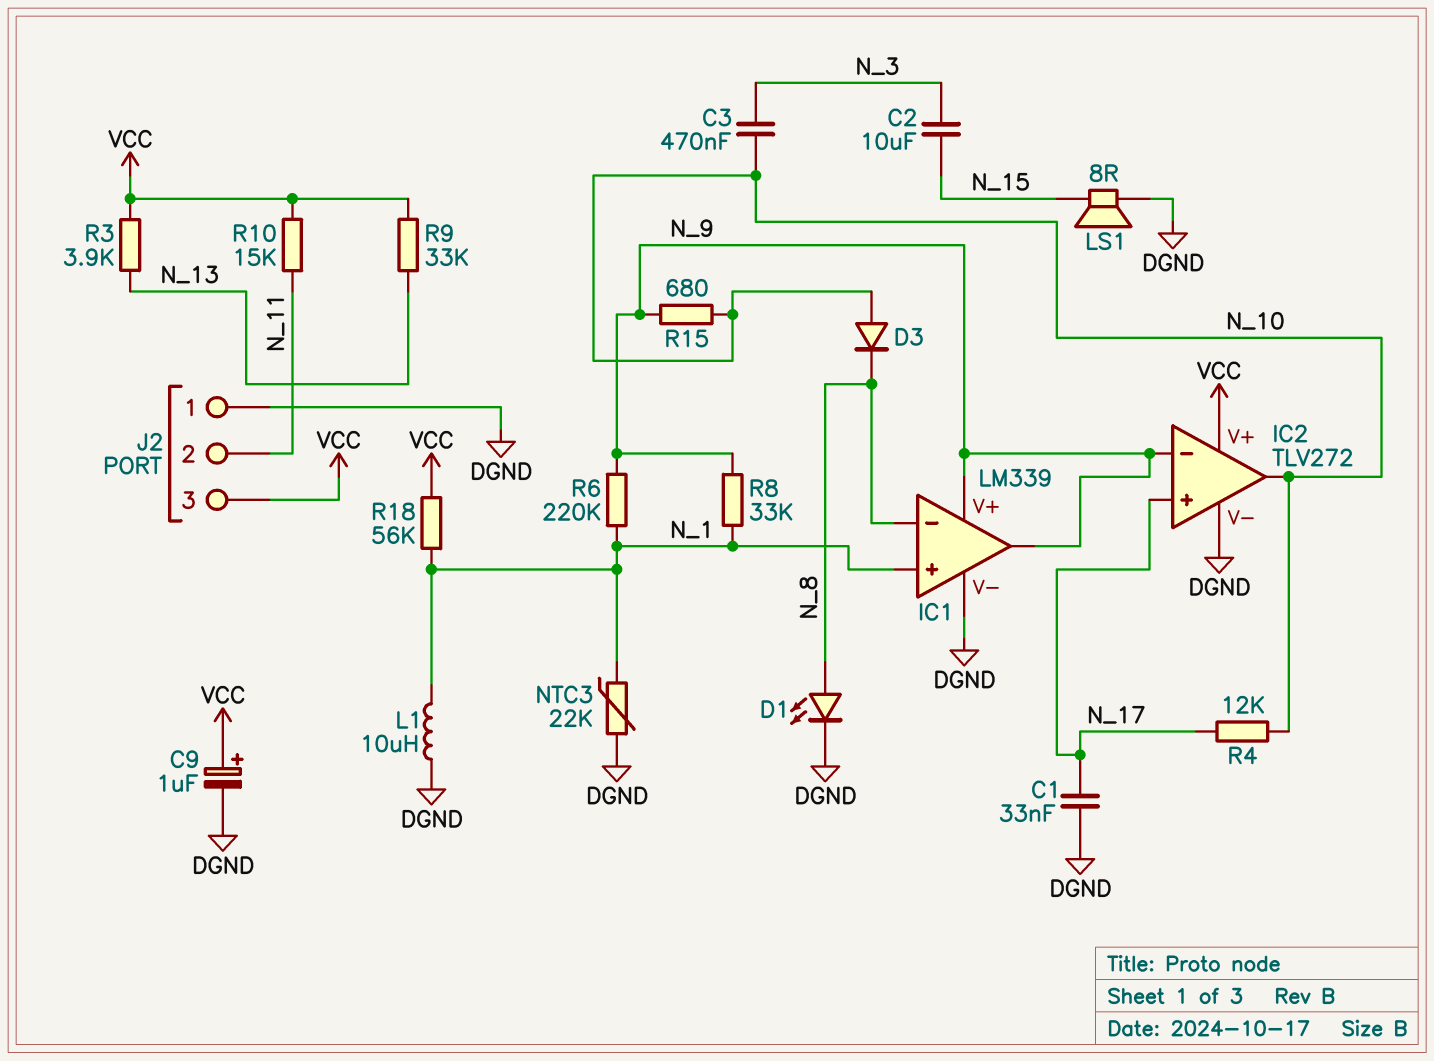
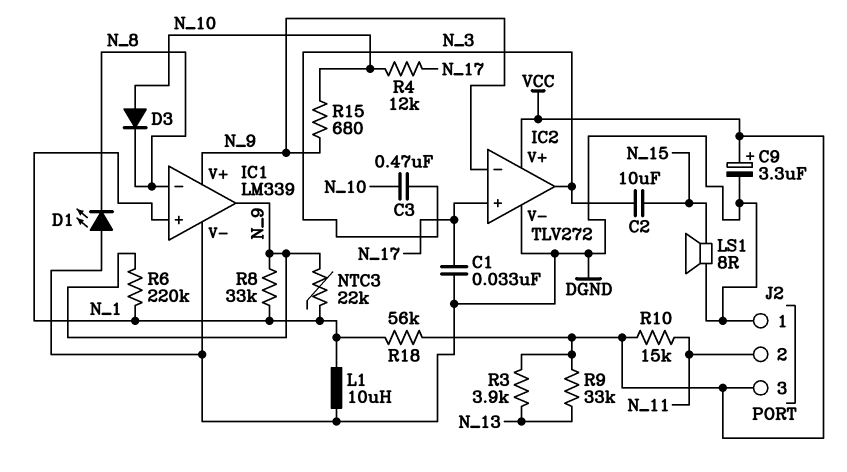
C9: 1uF (plus VCC, minus DGND) -> 3.3uF (plus VCC, minus DGND)
D1: LED (A N_8, K DGND) -> LED (A DGND, K N_8)
IC2 pin out: N_10 -> N_3
NTC3: 22k (DGND, N_1) -> 22k (N_1, N_9)

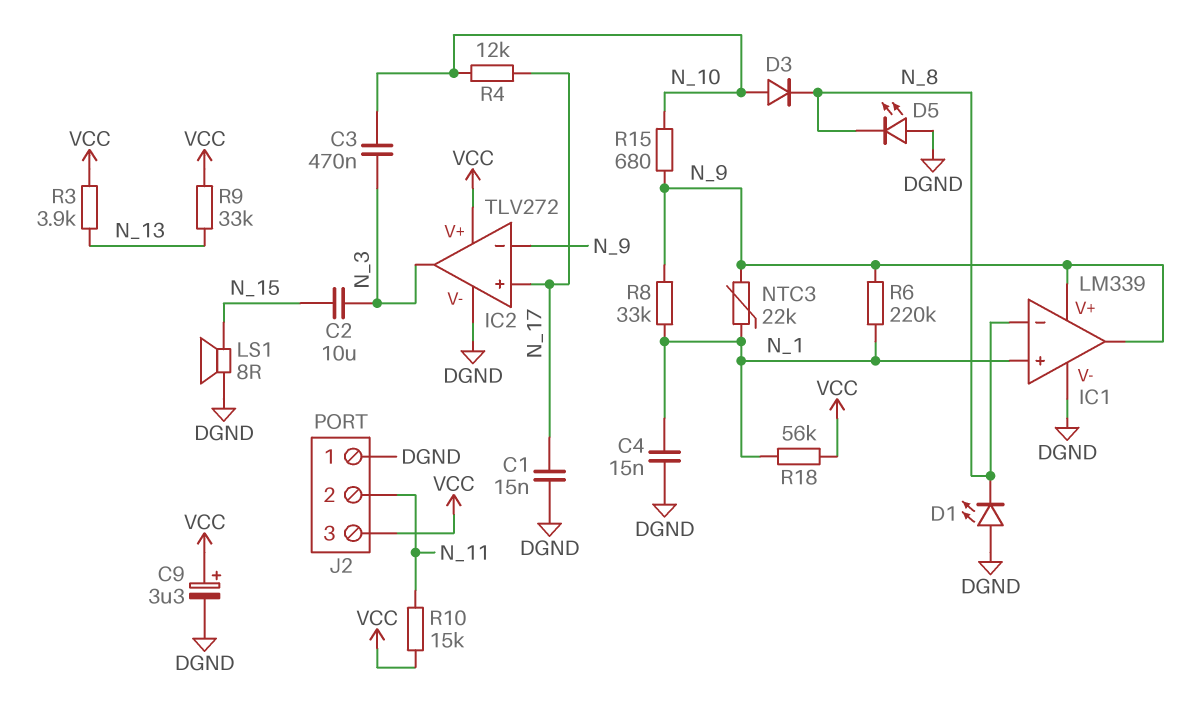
C1: 33nF (DGND, N_17) -> 15nF (DGND, N_17)
C4: none -> 15nF (DGND, N_1)
D5: none -> LED (A DGND, K N_8)
L1: 10uH (DGND, N_1) -> none

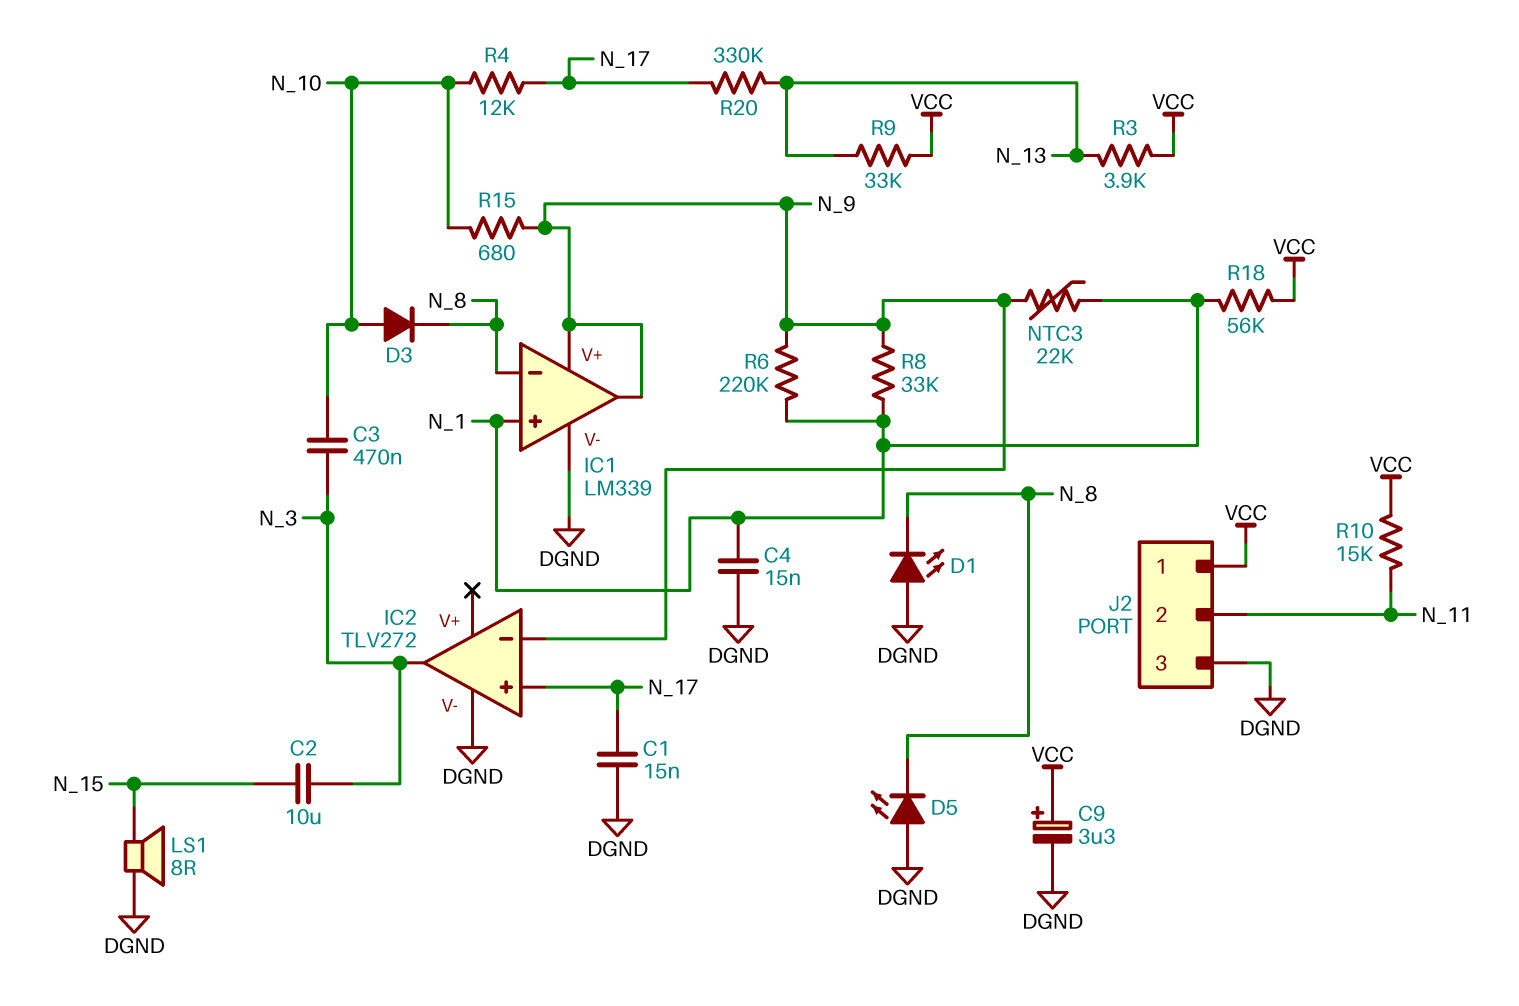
IC2 pin V+: VCC -> none
J2 pin 1: DGND -> VCC
J2 pin 3: VCC -> DGND
R20: none -> 330k (N_13, N_17)

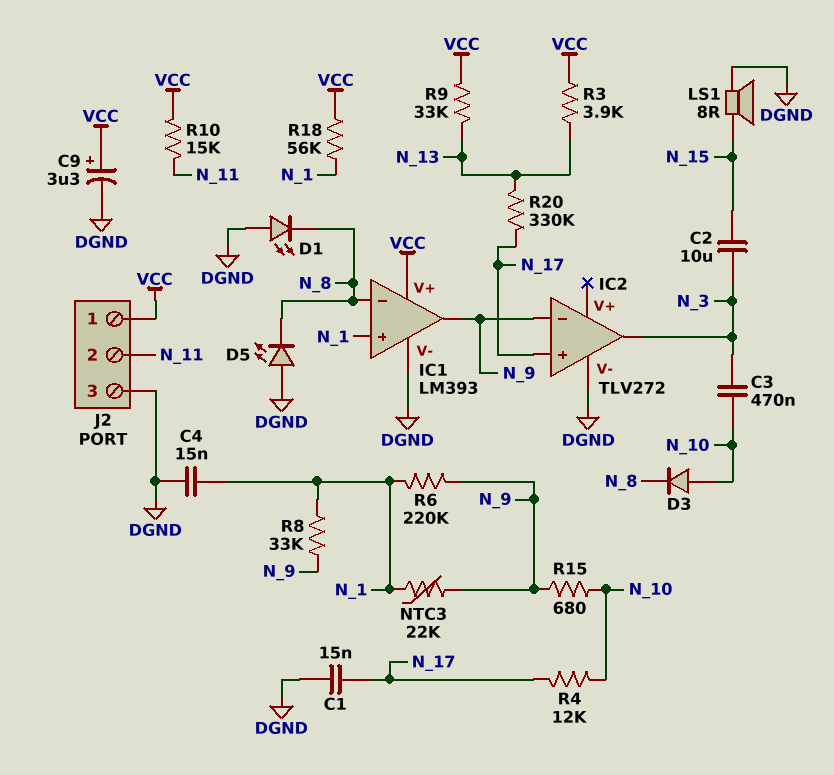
IC1: LM339 -> LM393
IC1 pin V+: N_9 -> VCC

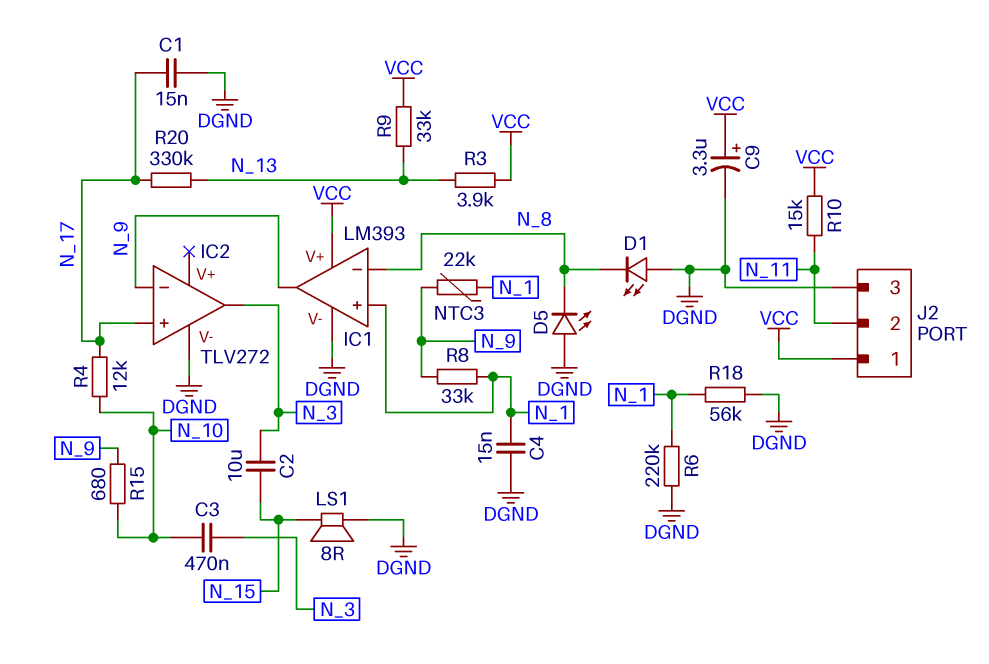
D3: diode (A N_10, K N_8) -> none
R6: 220k (N_1, N_9) -> 220k (DGND, N_1)
R18: 56k (N_1, VCC) -> 56k (DGND, N_1)

